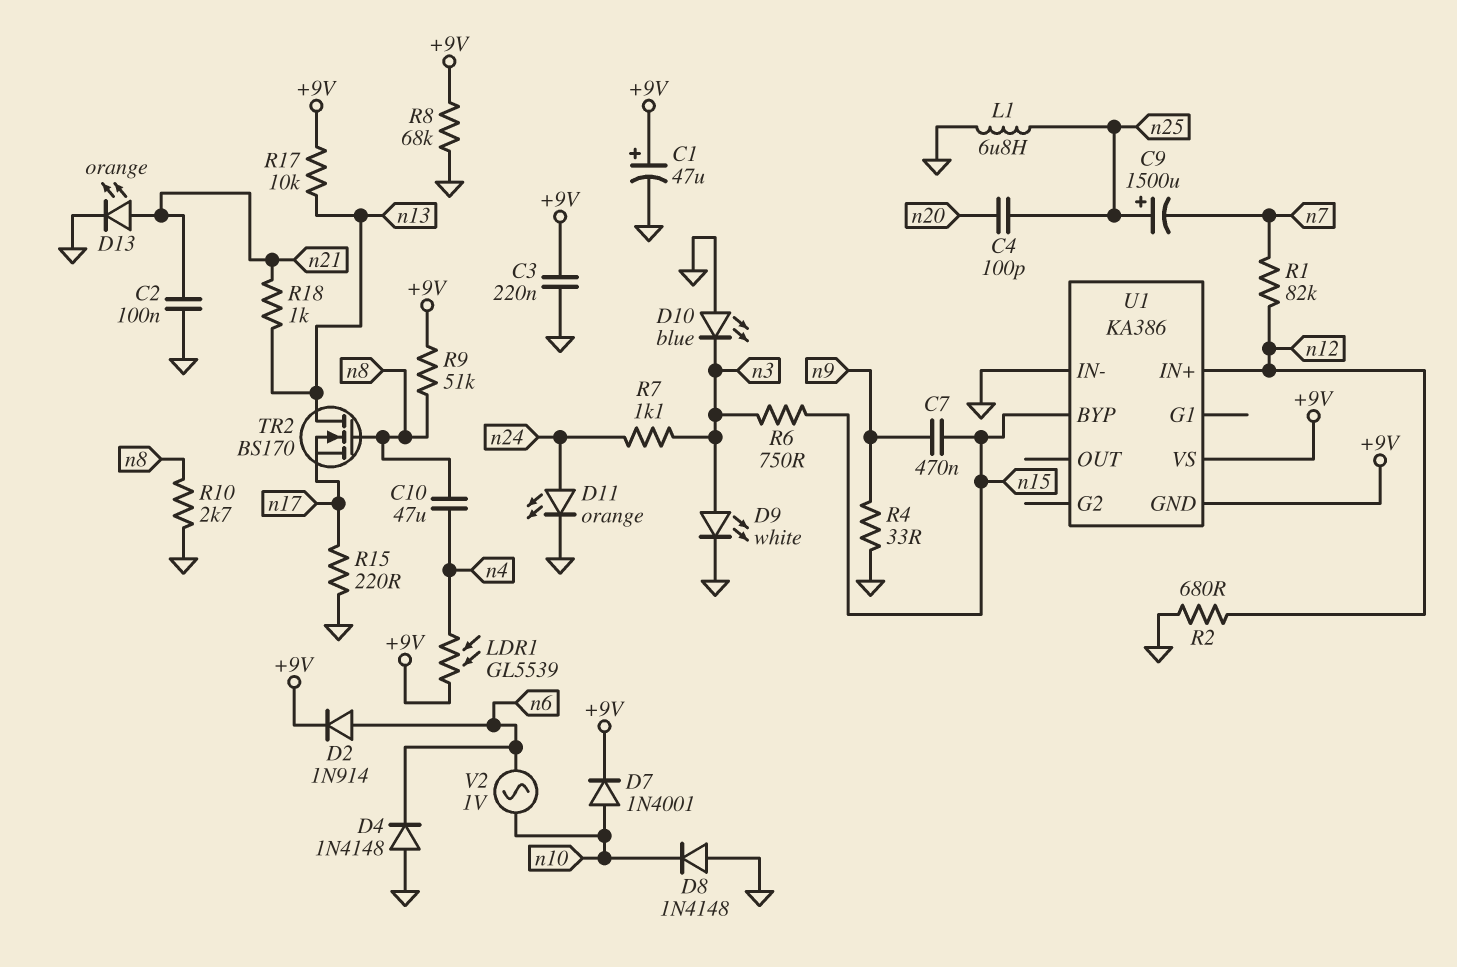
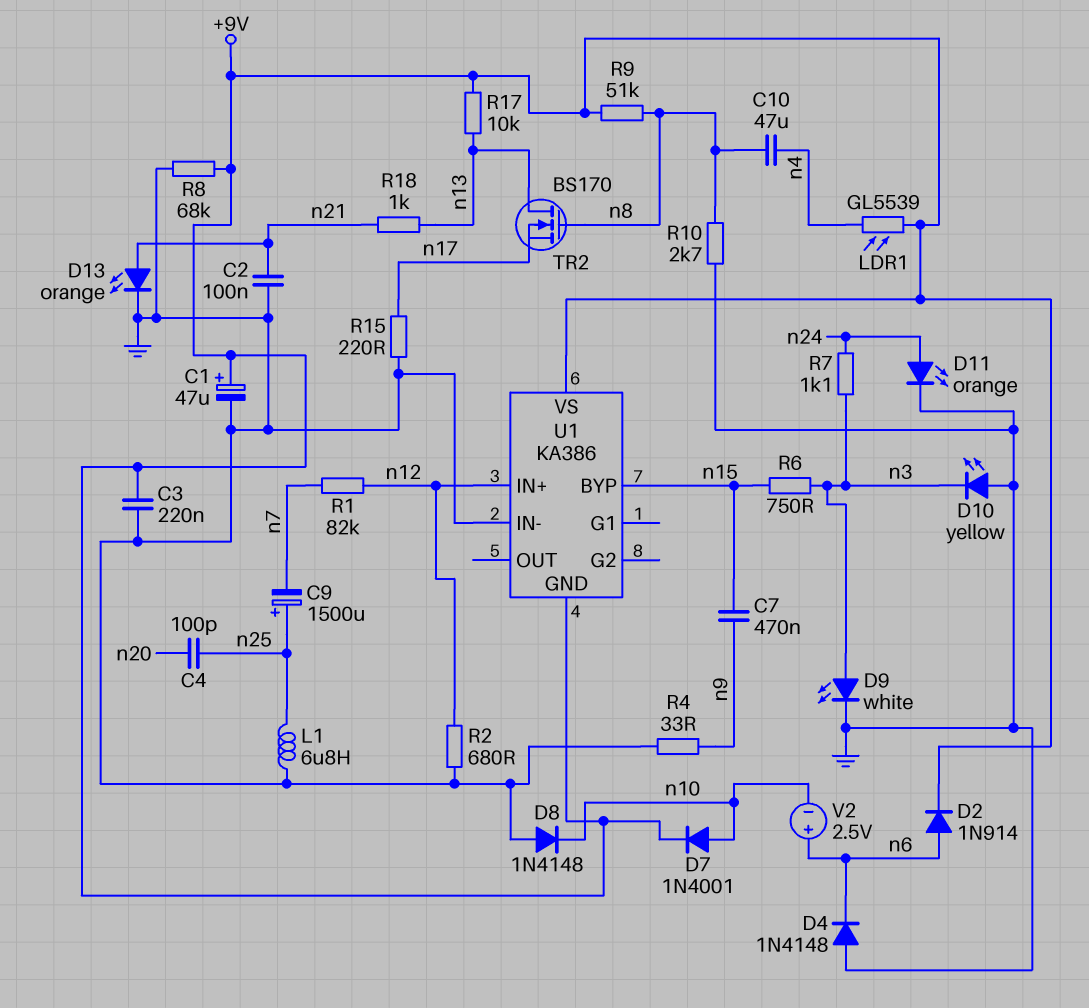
D10: LED blue (A GND, K n3) -> LED yellow (A GND, K n3)
V2: AC 1V (n6, n10) -> 2.5V (plus n6, minus n10)

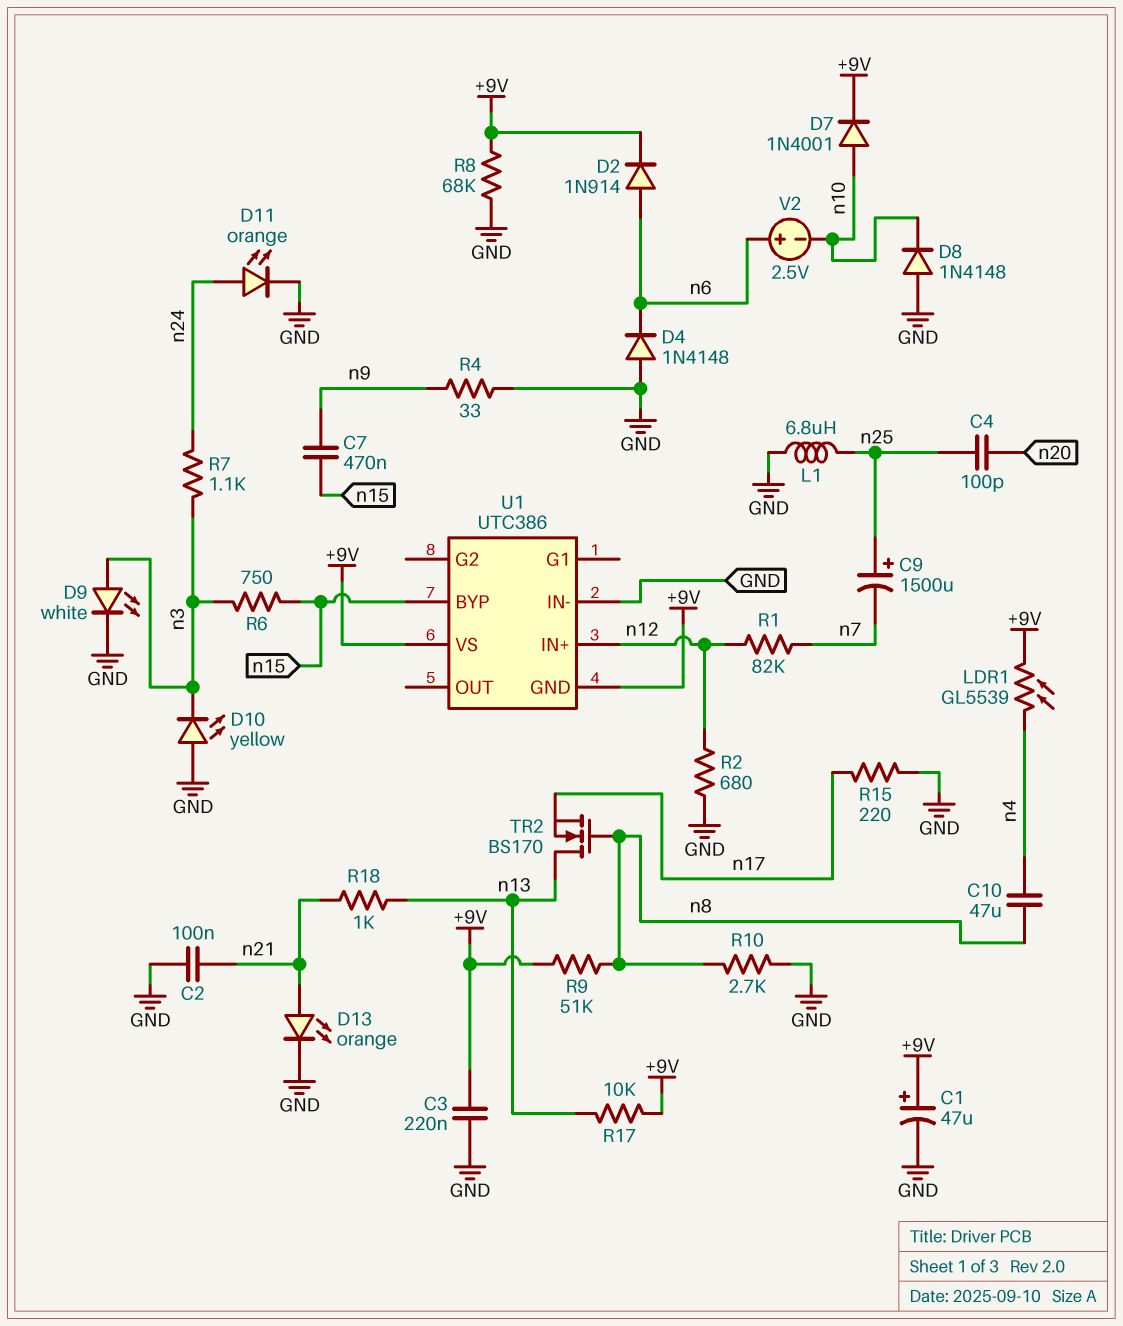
U1: KA386 -> UTC386

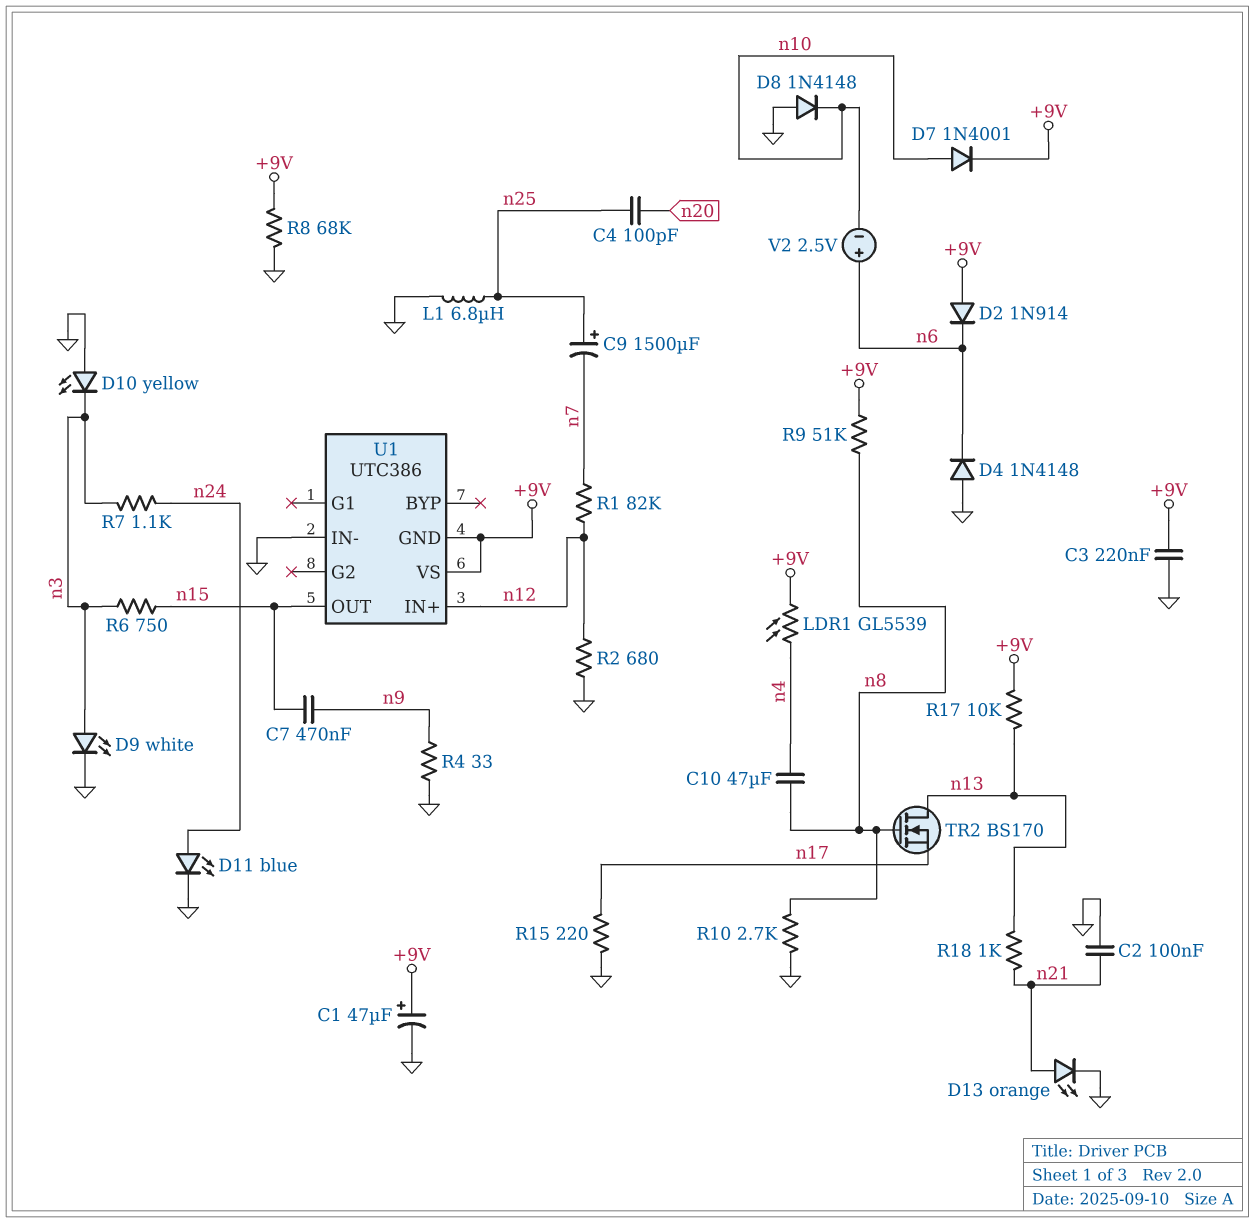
D2: diode 1N914 (A n6, K +9V) -> diode 1N914 (A +9V, K n6)
D11: LED orange (A n24, K GND) -> LED blue (A n24, K GND)
U1 pin BYP: n15 -> none
U1 pin OUT: none -> n15

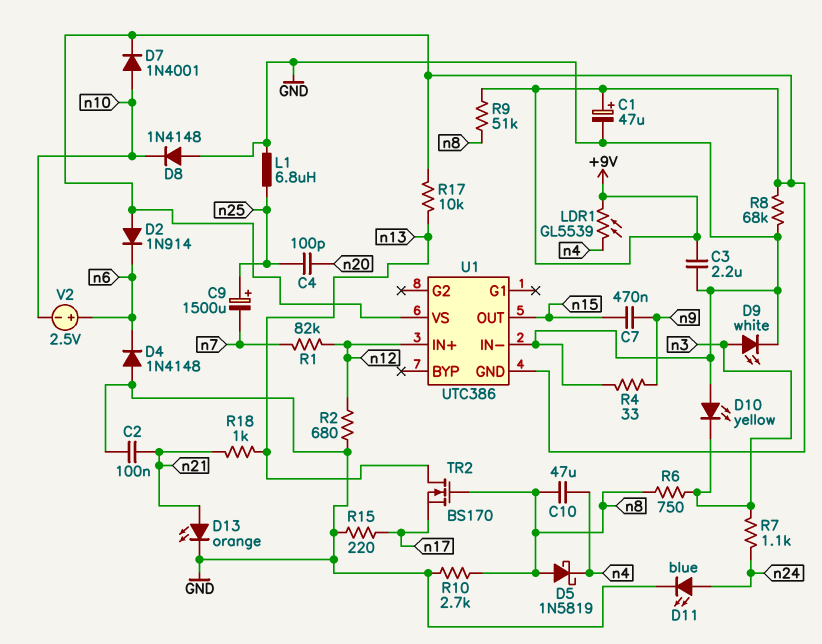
C3: 220nF (+9V, GND) -> 2.2uF (+9V, GND)
D5: none -> schottky 1N5819 (A n8, K n4)
R6: 750 (n3, n15) -> 750 (n3, n8)

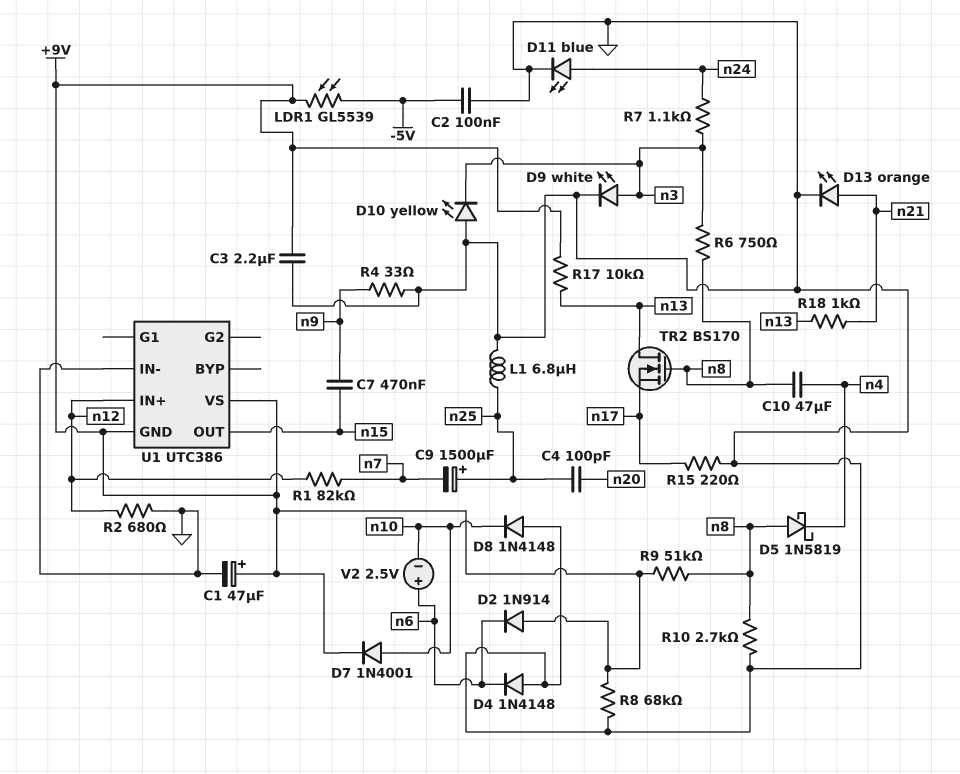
C2: 100nF (GND, n21) -> 100nF (-5V, GND)
LDR1: GL5539 (+9V, n4) -> GL5539 (+9V, -5V)

